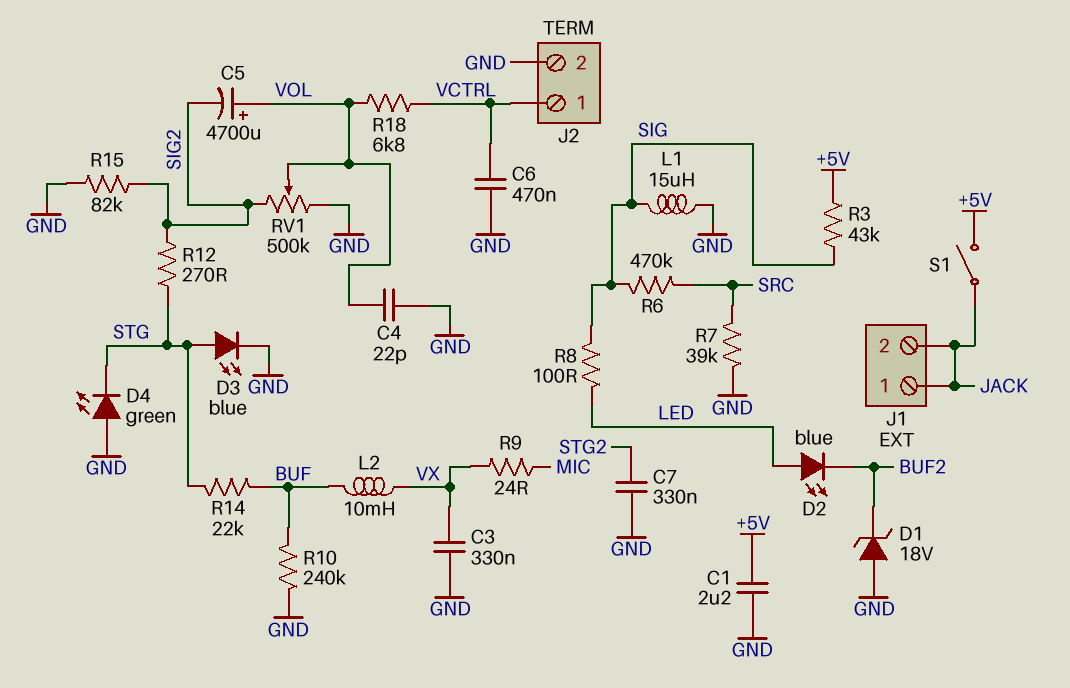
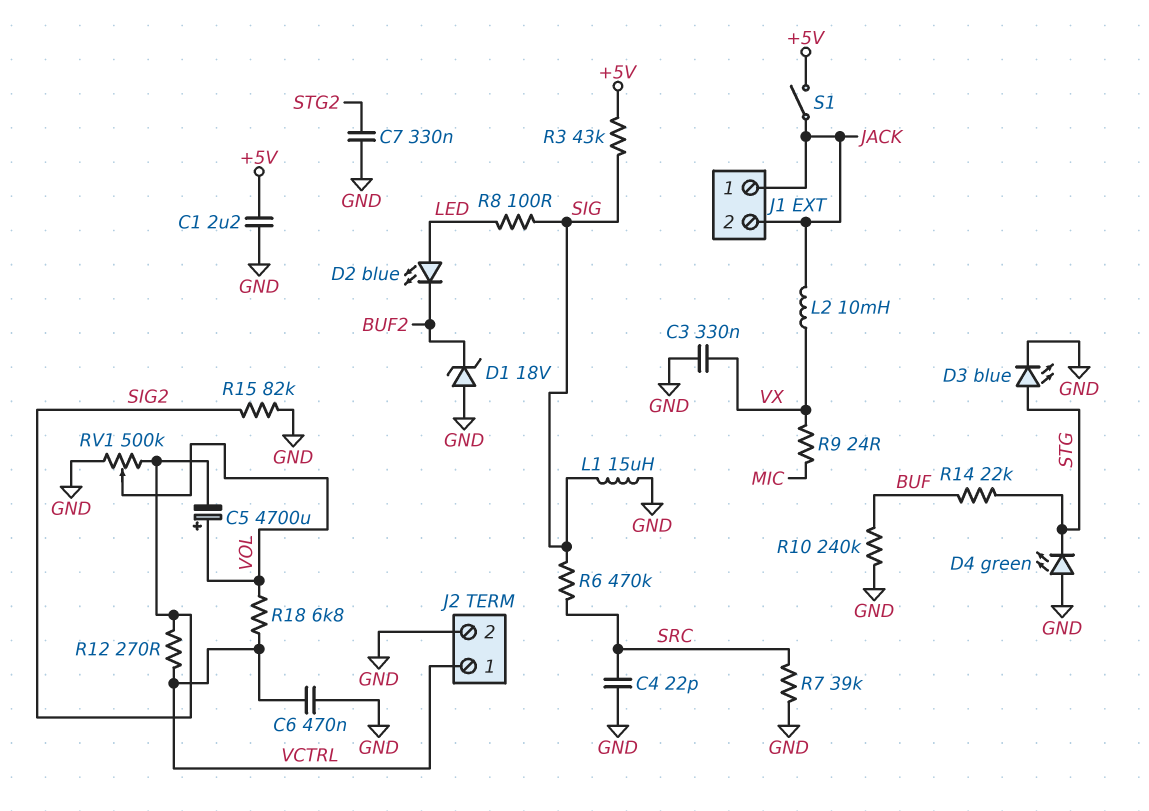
C4: 22pF (GND, VOL) -> 22pF (GND, SRC)
L2: 10mH (BUF, VX) -> 10mH (JACK, VX)
R12: 270 (SIG2, STG) -> 270 (SIG2, VCTRL)

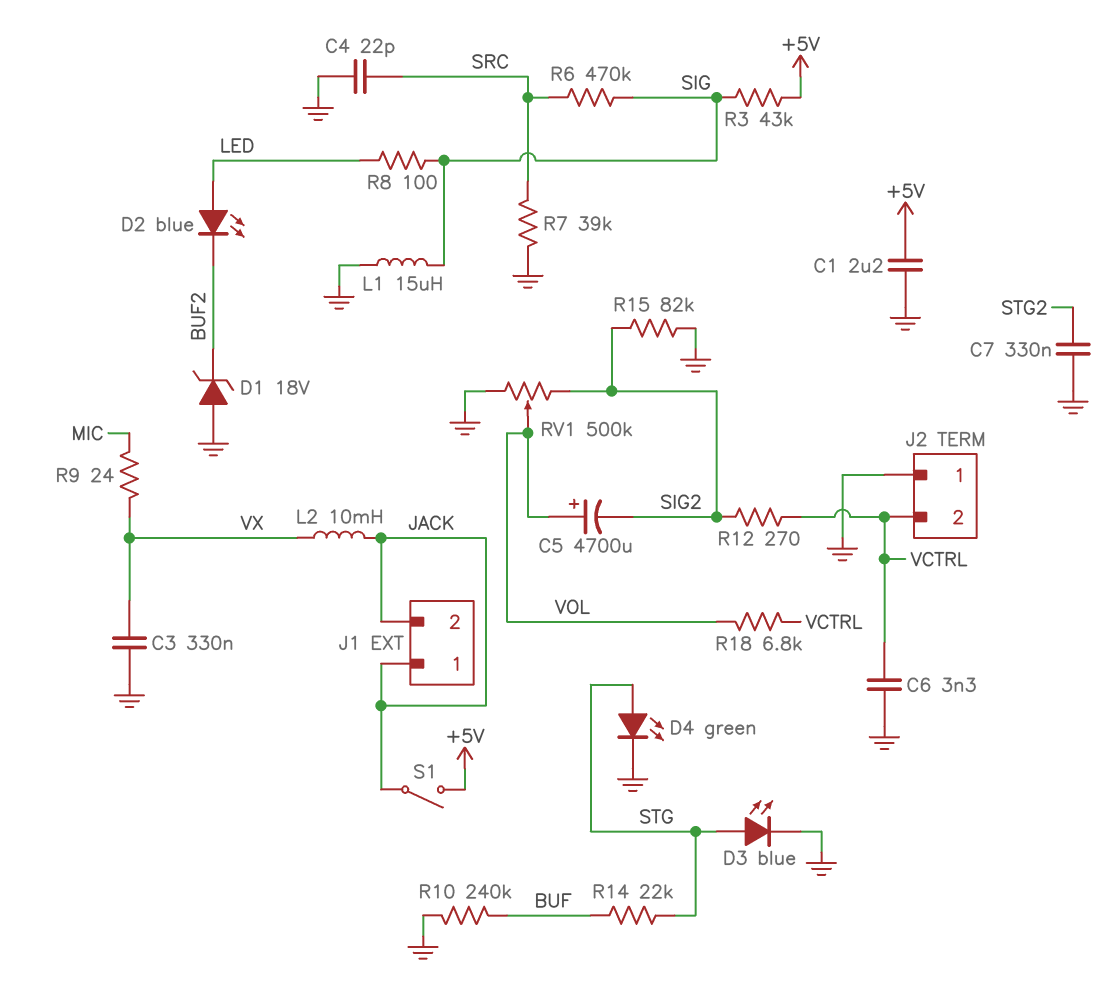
C6: 470nF (GND, VCTRL) -> 3.3nF (GND, VCTRL)
D4: LED green (A GND, K STG) -> LED green (A STG, K GND)
J2 pin 1: VCTRL -> GND
J2 pin 2: GND -> VCTRL

